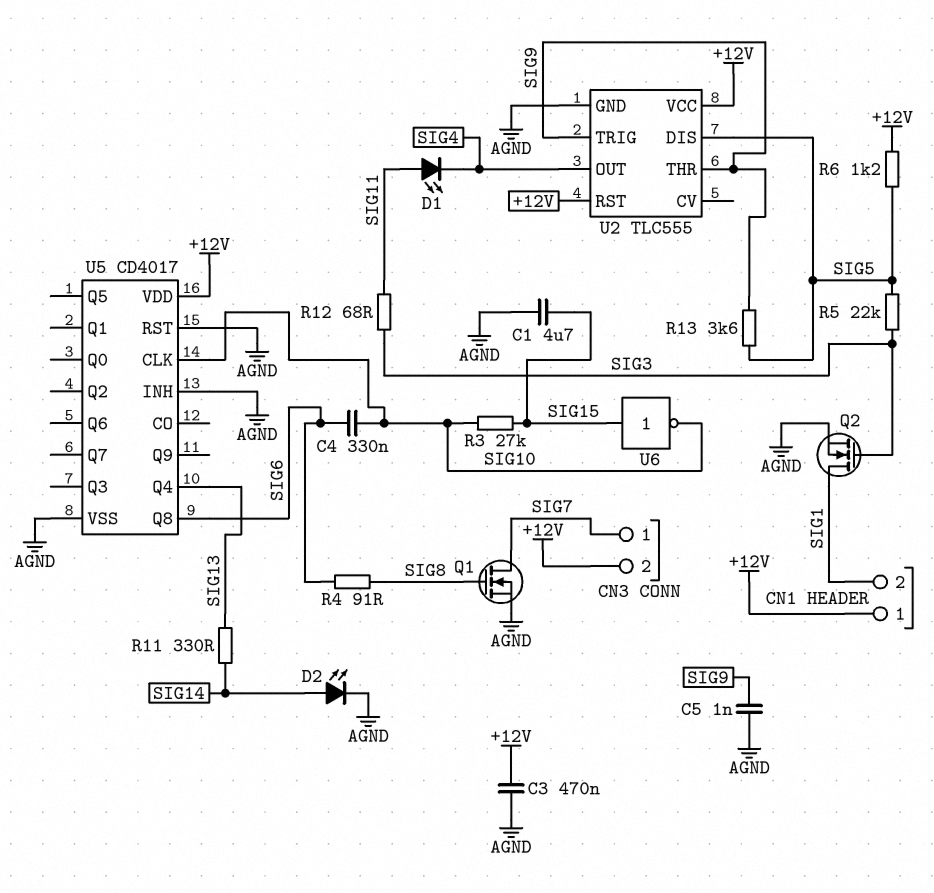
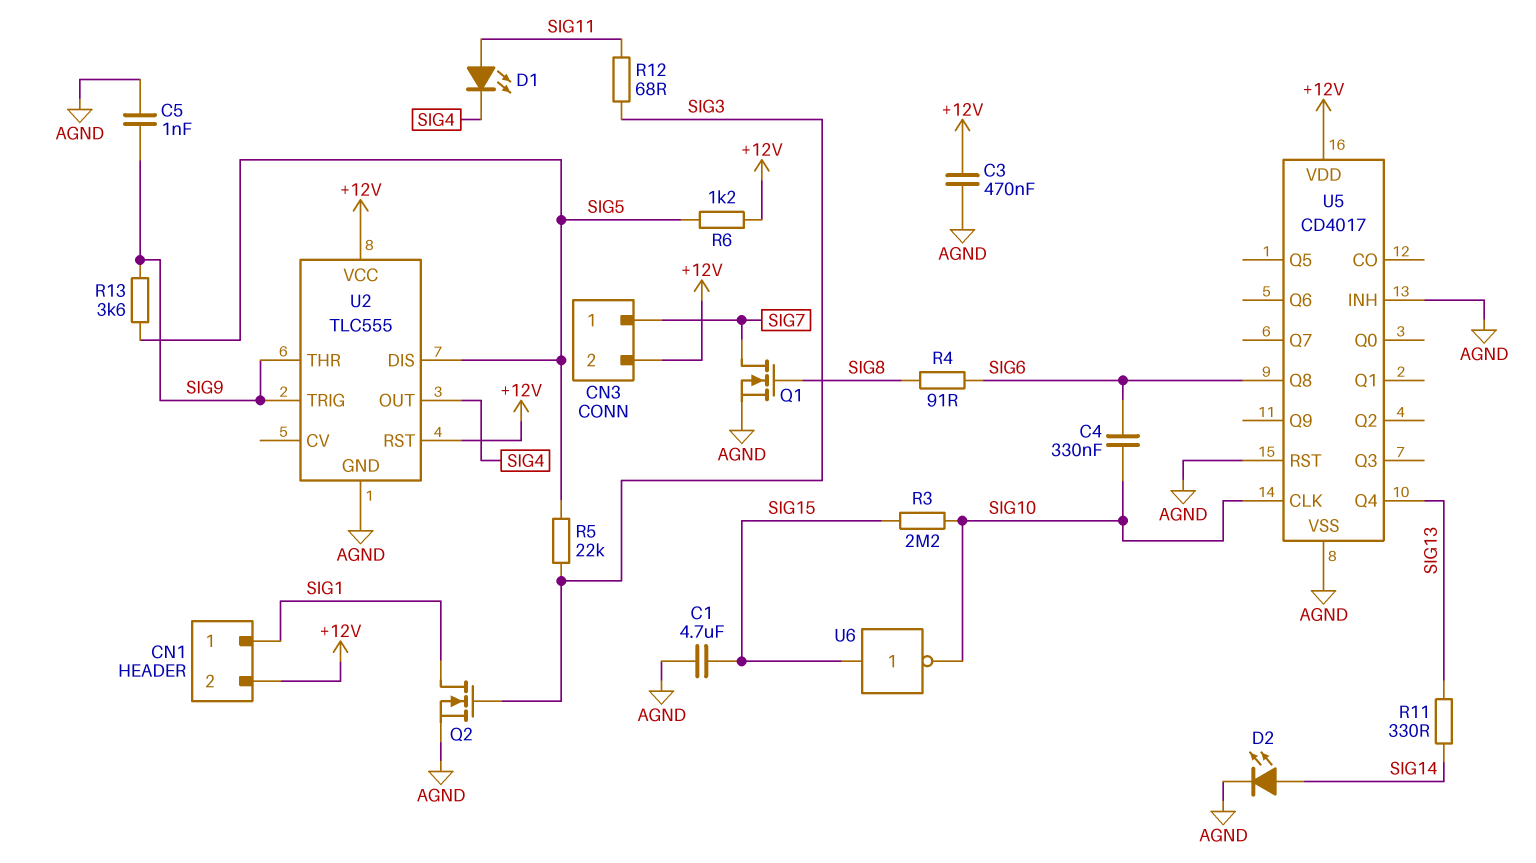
CN1 pin 1: +12V -> SIG1
CN1 pin 2: SIG1 -> +12V
R3: 27k (SIG10, SIG15) -> 2.2M (SIG10, SIG15)

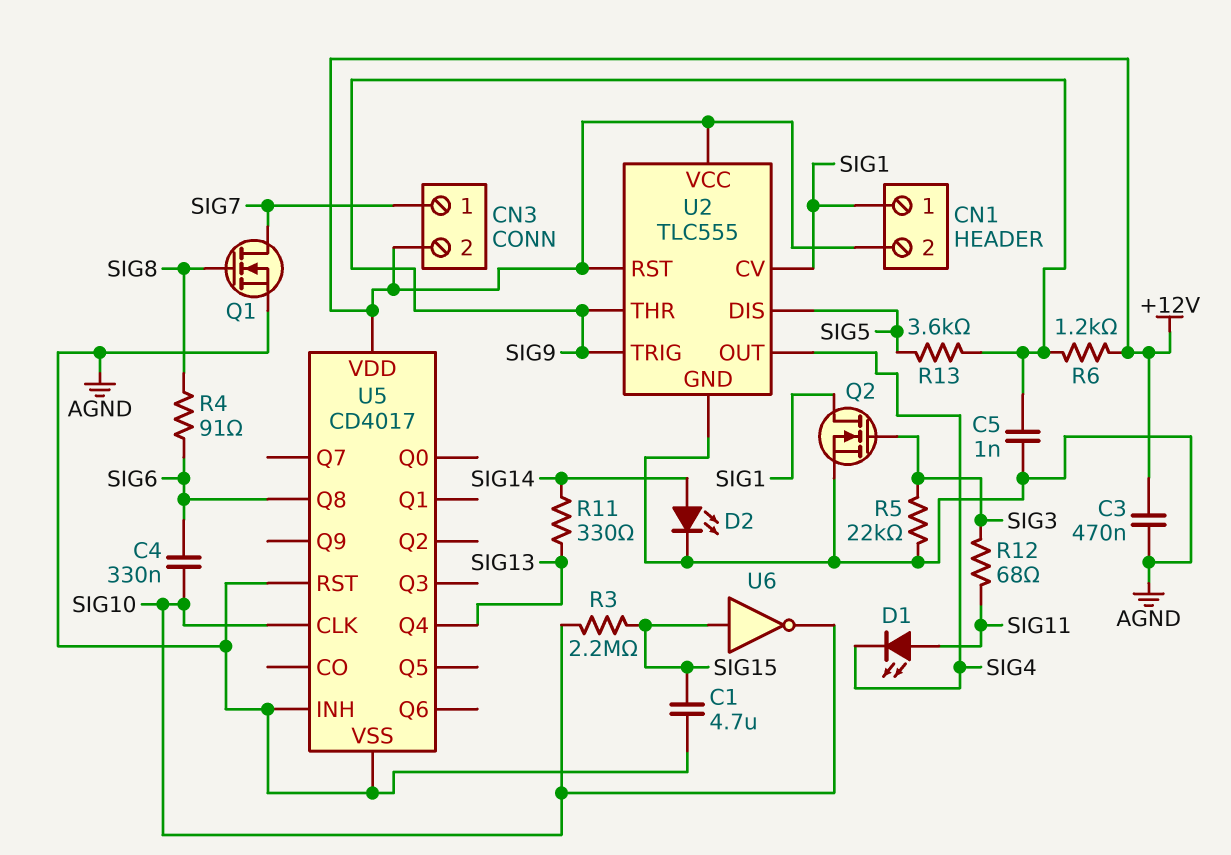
R5: 22k (SIG3, SIG5) -> 22k (AGND, SIG3)
R6: 1.2k (+12V, SIG5) -> 1.2k (+12V, SIG9)
U2 pin CV: none -> SIG1

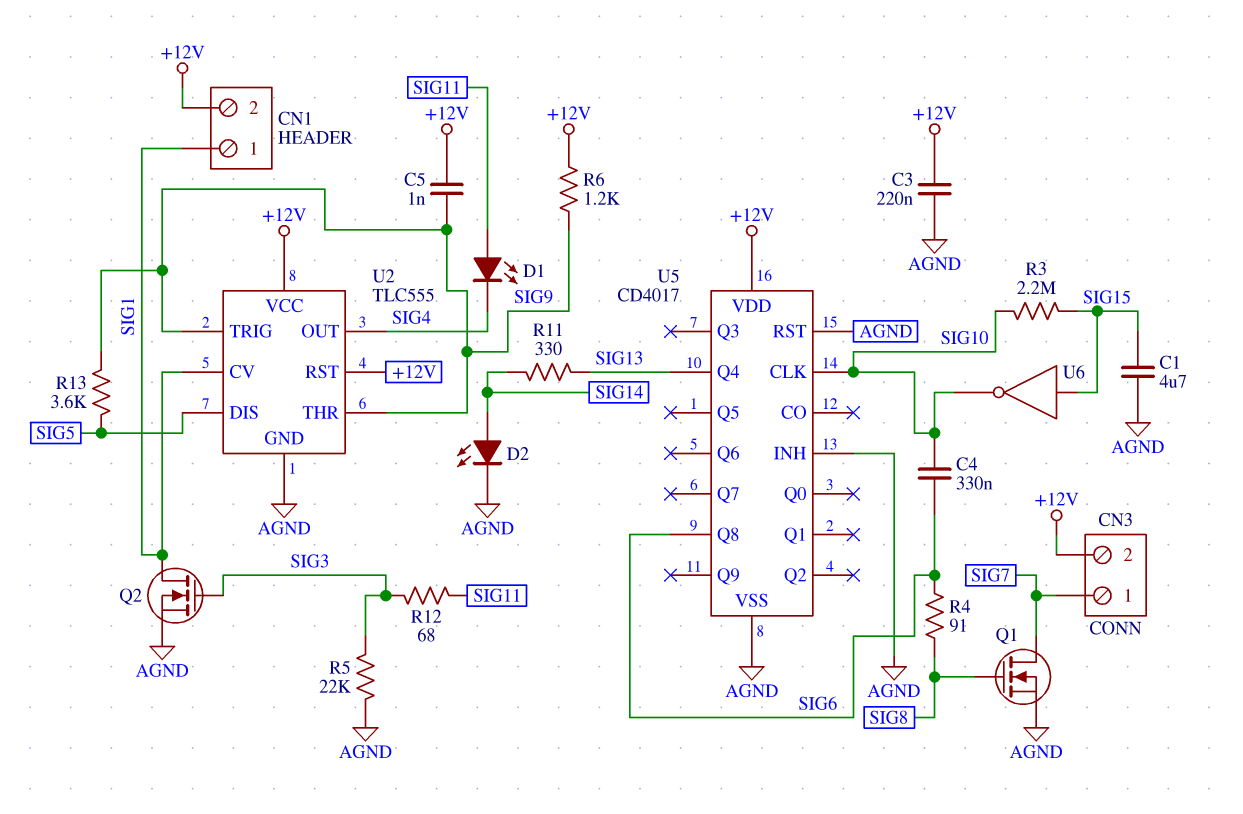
C3: 470nF (+12V, AGND) -> 220nF (+12V, AGND)
C5: 1nF (AGND, SIG9) -> 1nF (+12V, SIG9)

